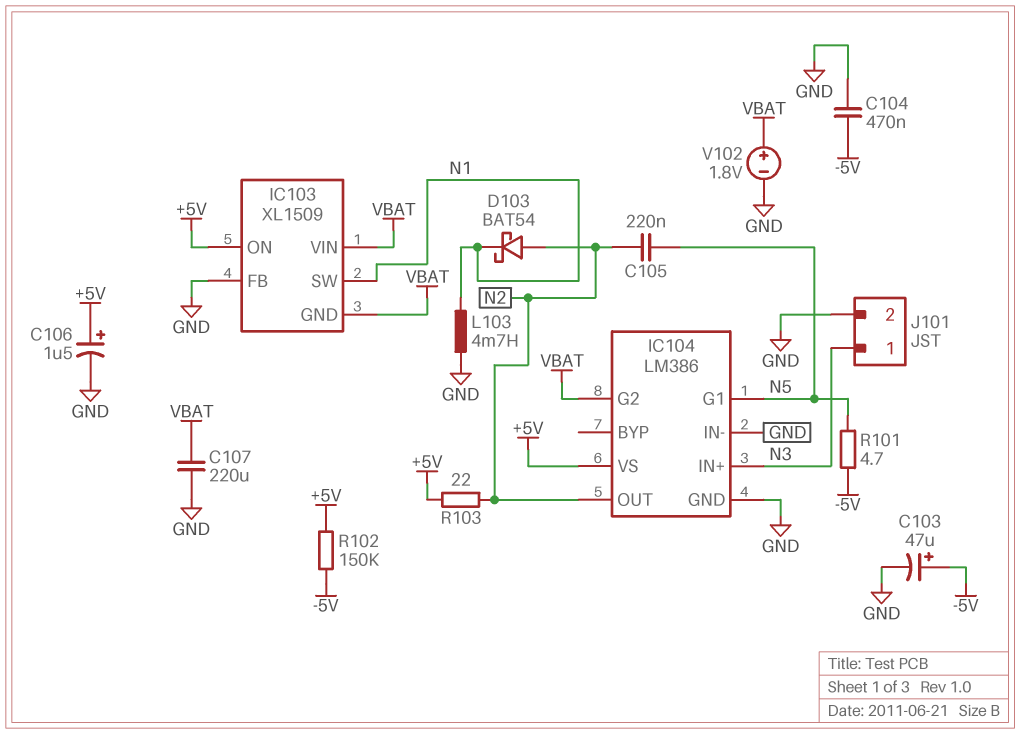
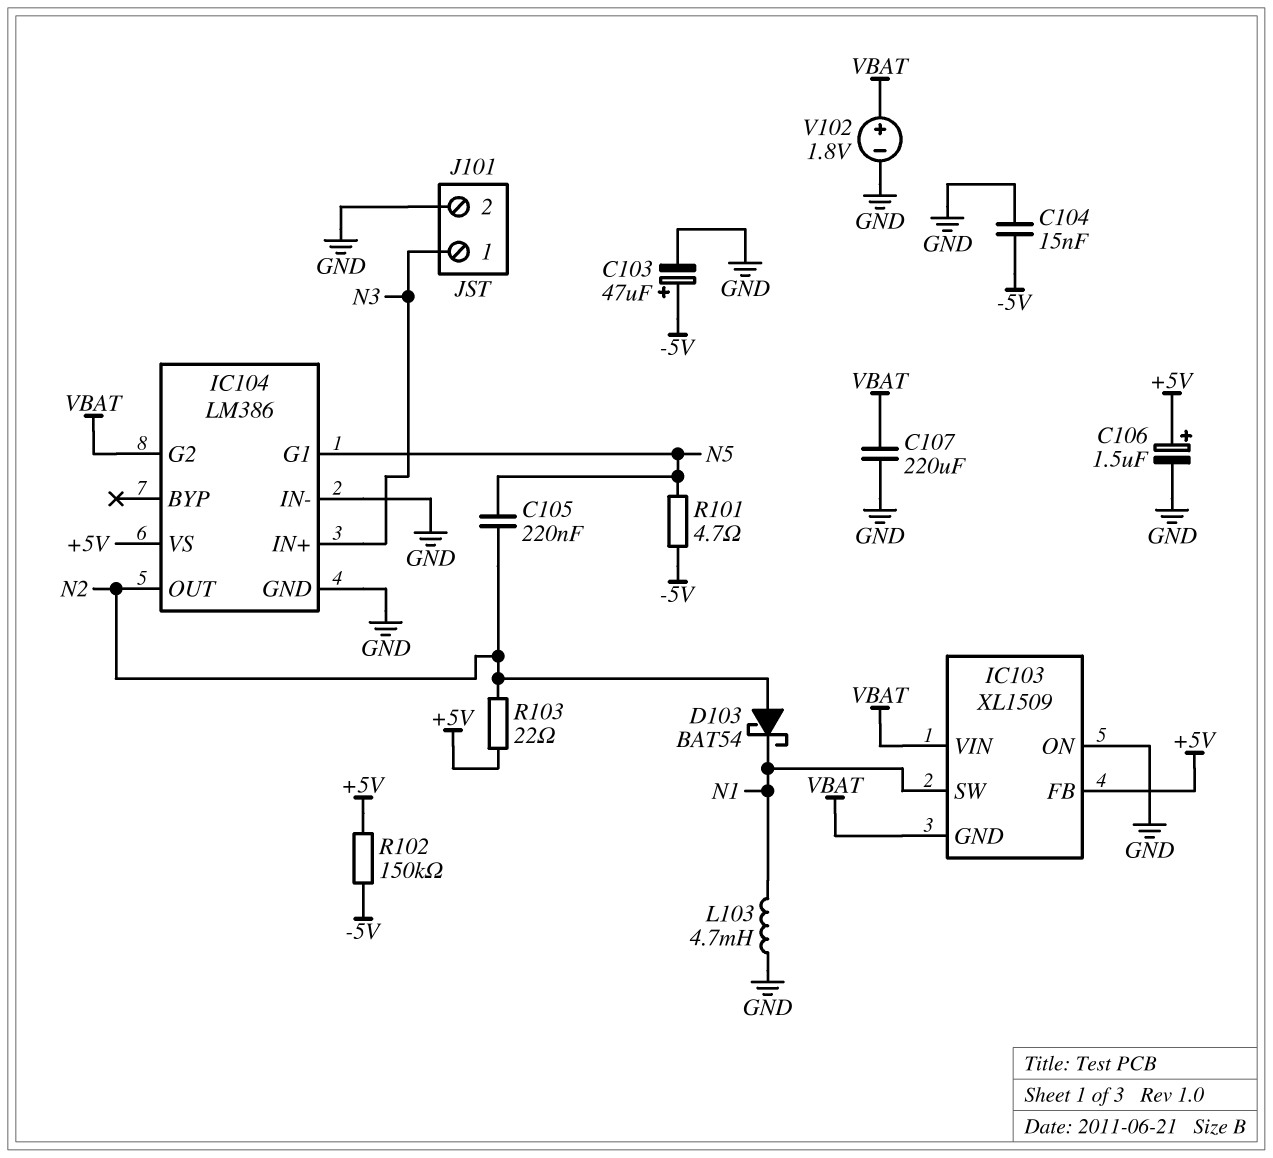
C104: 470nF (-5V, GND) -> 15nF (-5V, GND)
IC103 pin FB: GND -> +5V
IC103 pin ON: +5V -> GND

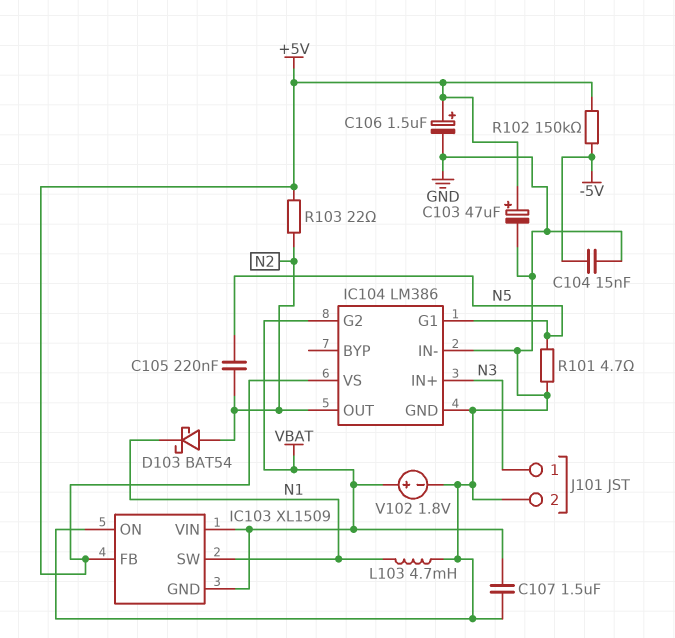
C103: 47uF (plus -5V, minus GND) -> 47uF (plus +5V, minus GND)
C107: 220uF (GND, VBAT) -> 1.5uF (GND, VBAT)
R101: 4.7 (-5V, N5) -> 4.7 (GND, N5)

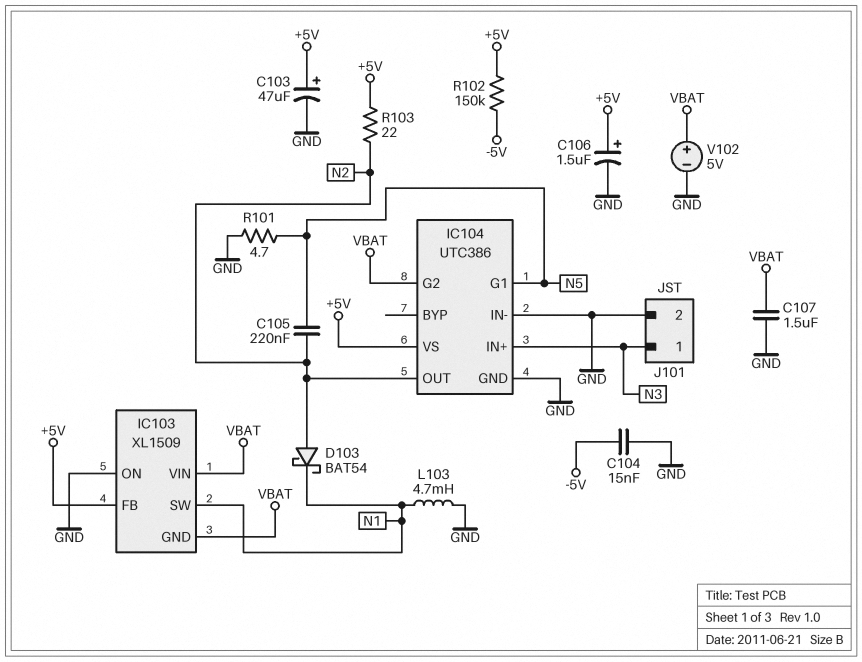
IC104: LM386 -> UTC386
V102: 1.8V (plus VBAT, minus GND) -> 5V (plus VBAT, minus GND)

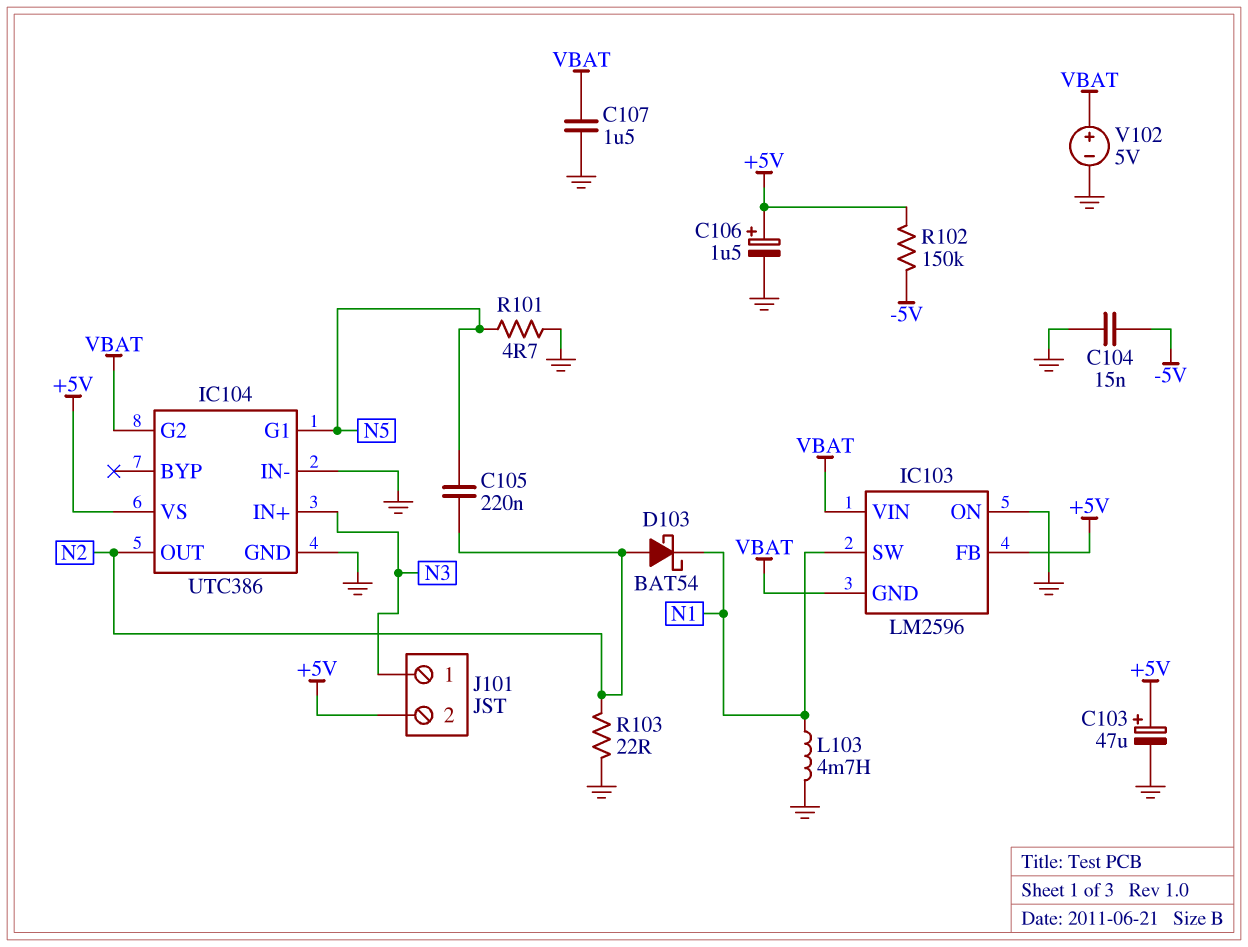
IC103: XL1509 -> LM2596
J101 pin 2: GND -> +5V
R103: 22 (+5V, N2) -> 22 (GND, N2)

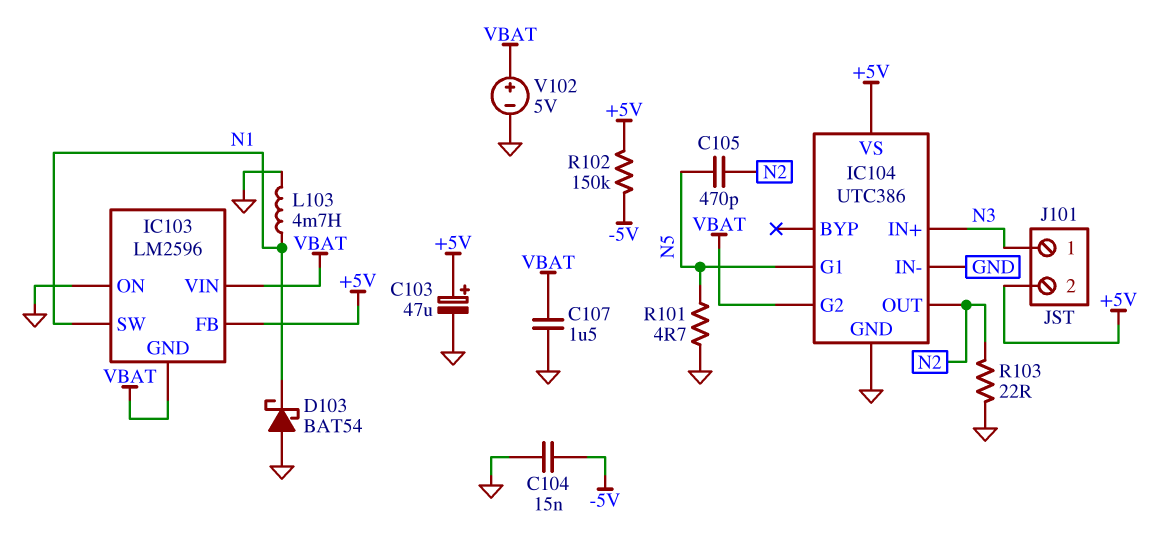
C105: 220nF (N2, N5) -> 470pF (N2, N5)
C106: 1.5uF (plus +5V, minus GND) -> none
D103: schottky BAT54 (A N2, K N1) -> schottky BAT54 (A GND, K N1)

